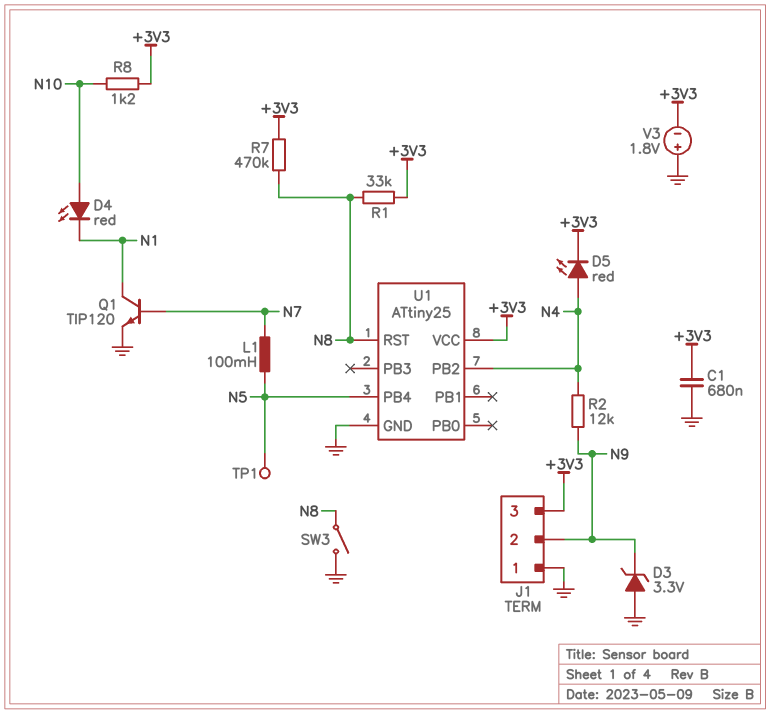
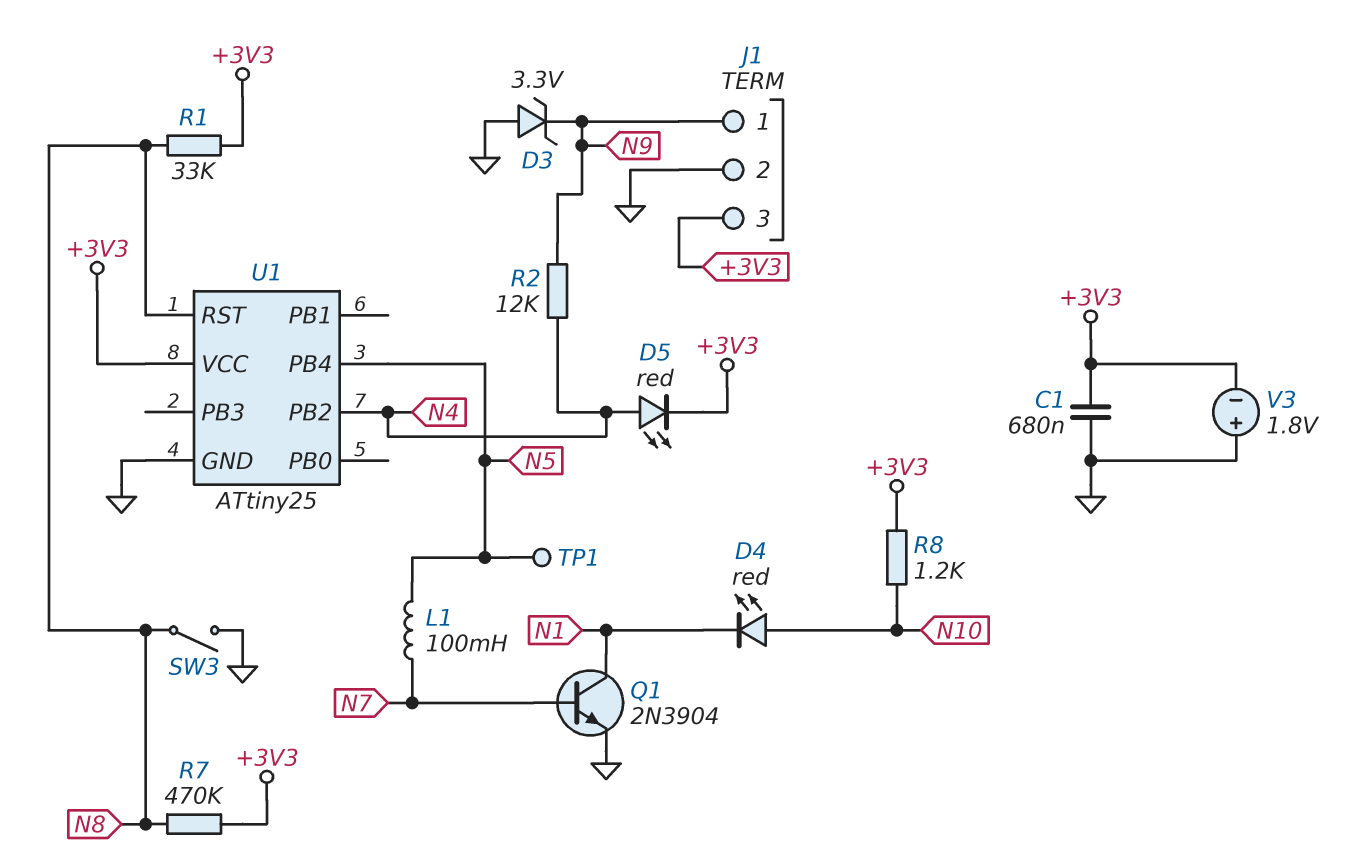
J1 pin 1: GND -> N9
J1 pin 2: N9 -> GND
Q1: NPN TIP120 (B N7, C N1, E GND) -> NPN 2N3904 (B N7, C N1, E GND)

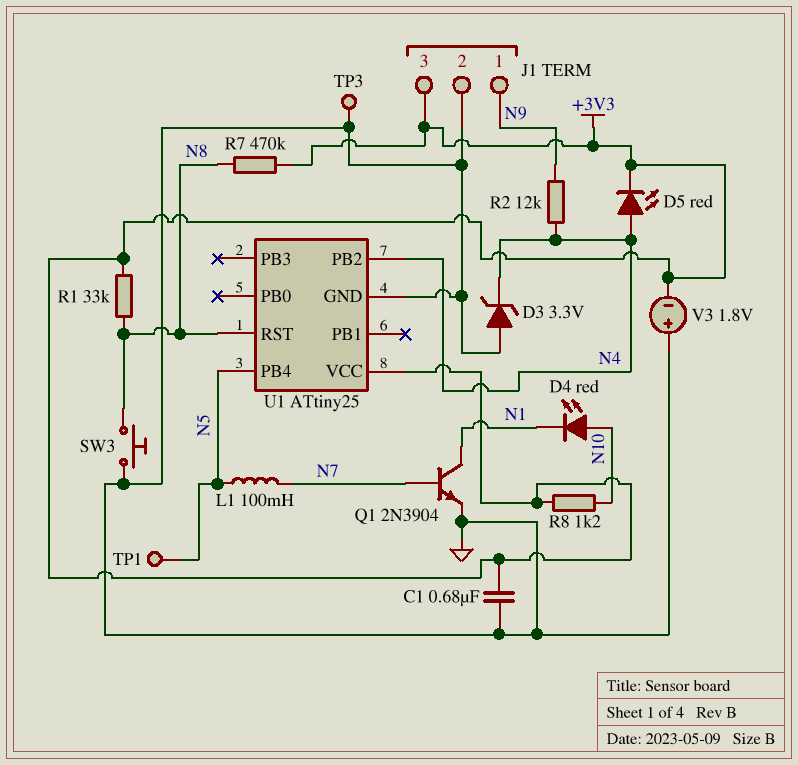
D3: zener 3.3V (A GND, K N9) -> zener 3.3V (A GND, K N4)
SW3: switch (GND, N8) -> button (GND, N8)
TP3: none -> test point (GND)

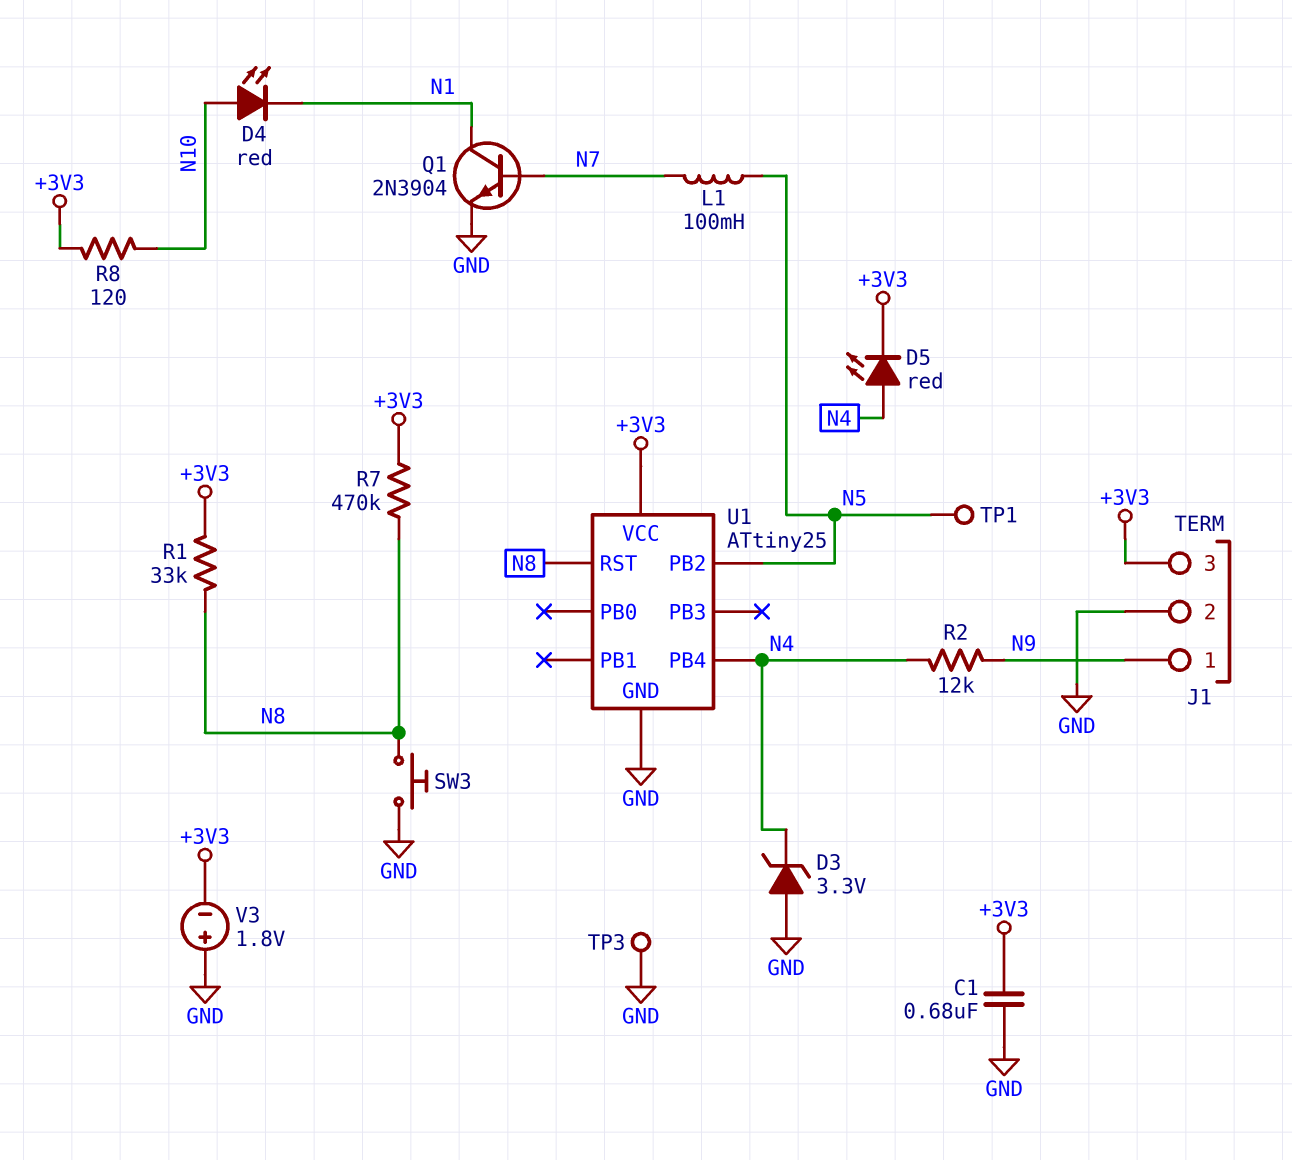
R8: 1.2k (+3V3, N10) -> 120 (+3V3, N10)
U1 pin PB2: N4 -> N5
U1 pin PB4: N5 -> N4

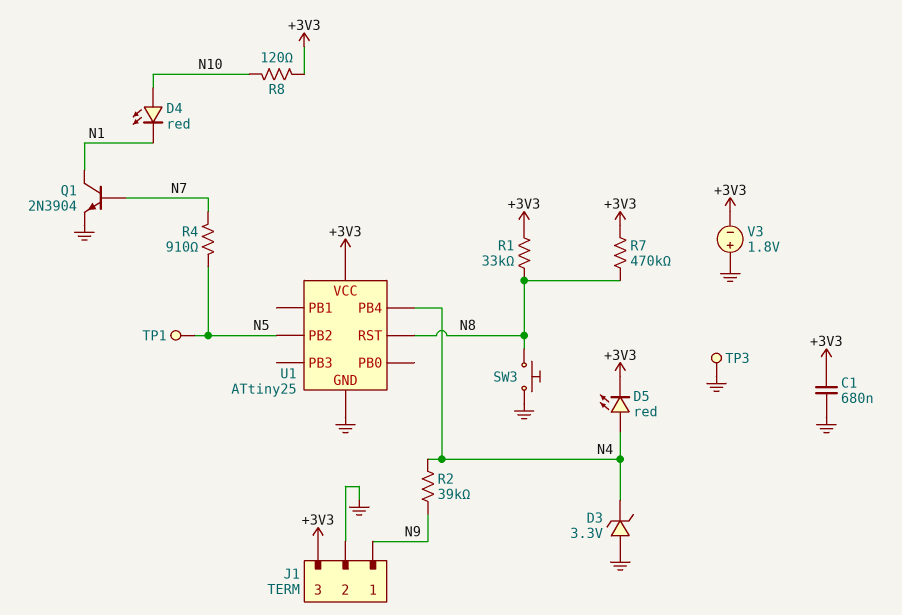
L1: 100mH (N5, N7) -> none
R2: 12k (N4, N9) -> 39k (N4, N9)
R4: none -> 910 (N5, N7)

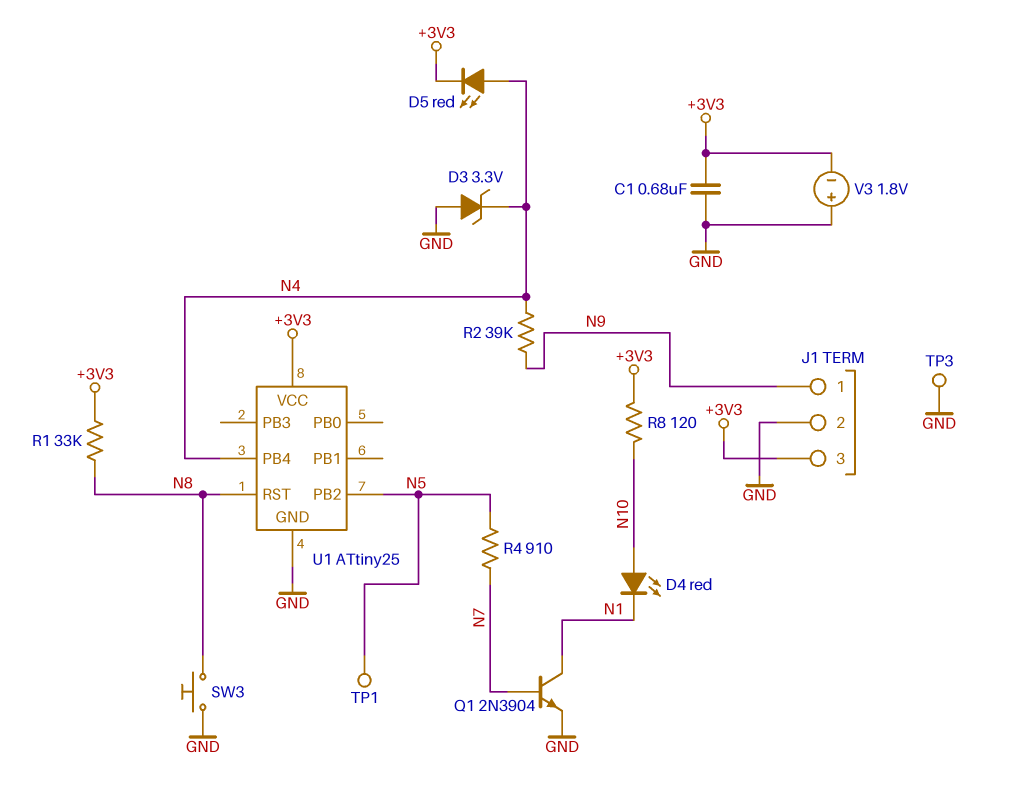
R7: 470k (+3V3, N8) -> none

